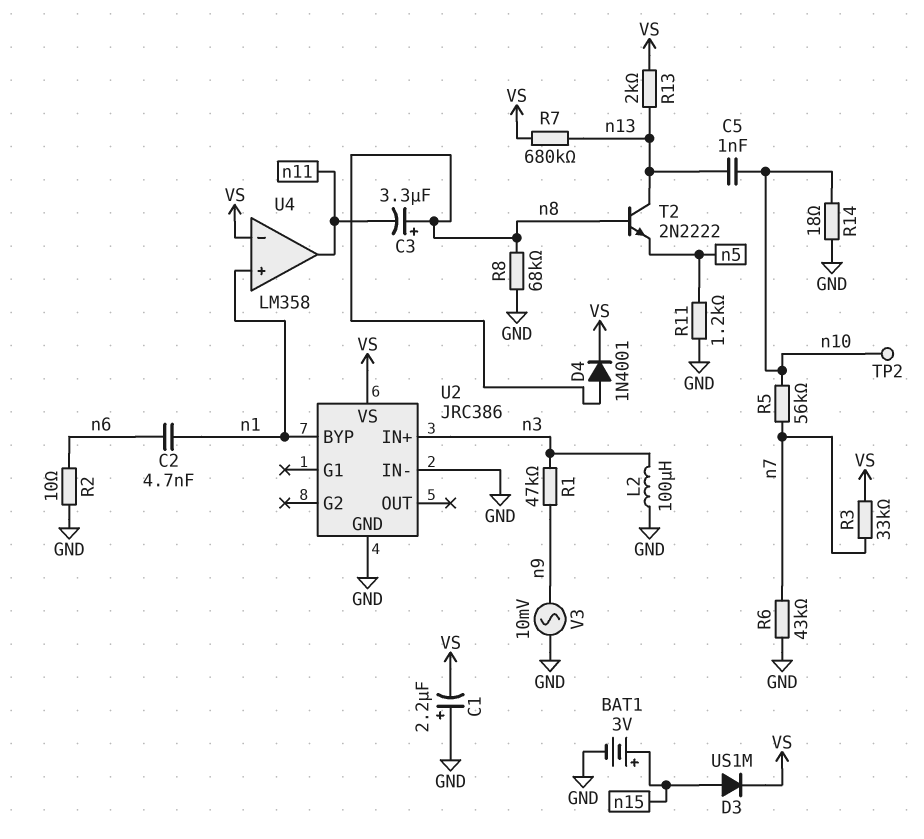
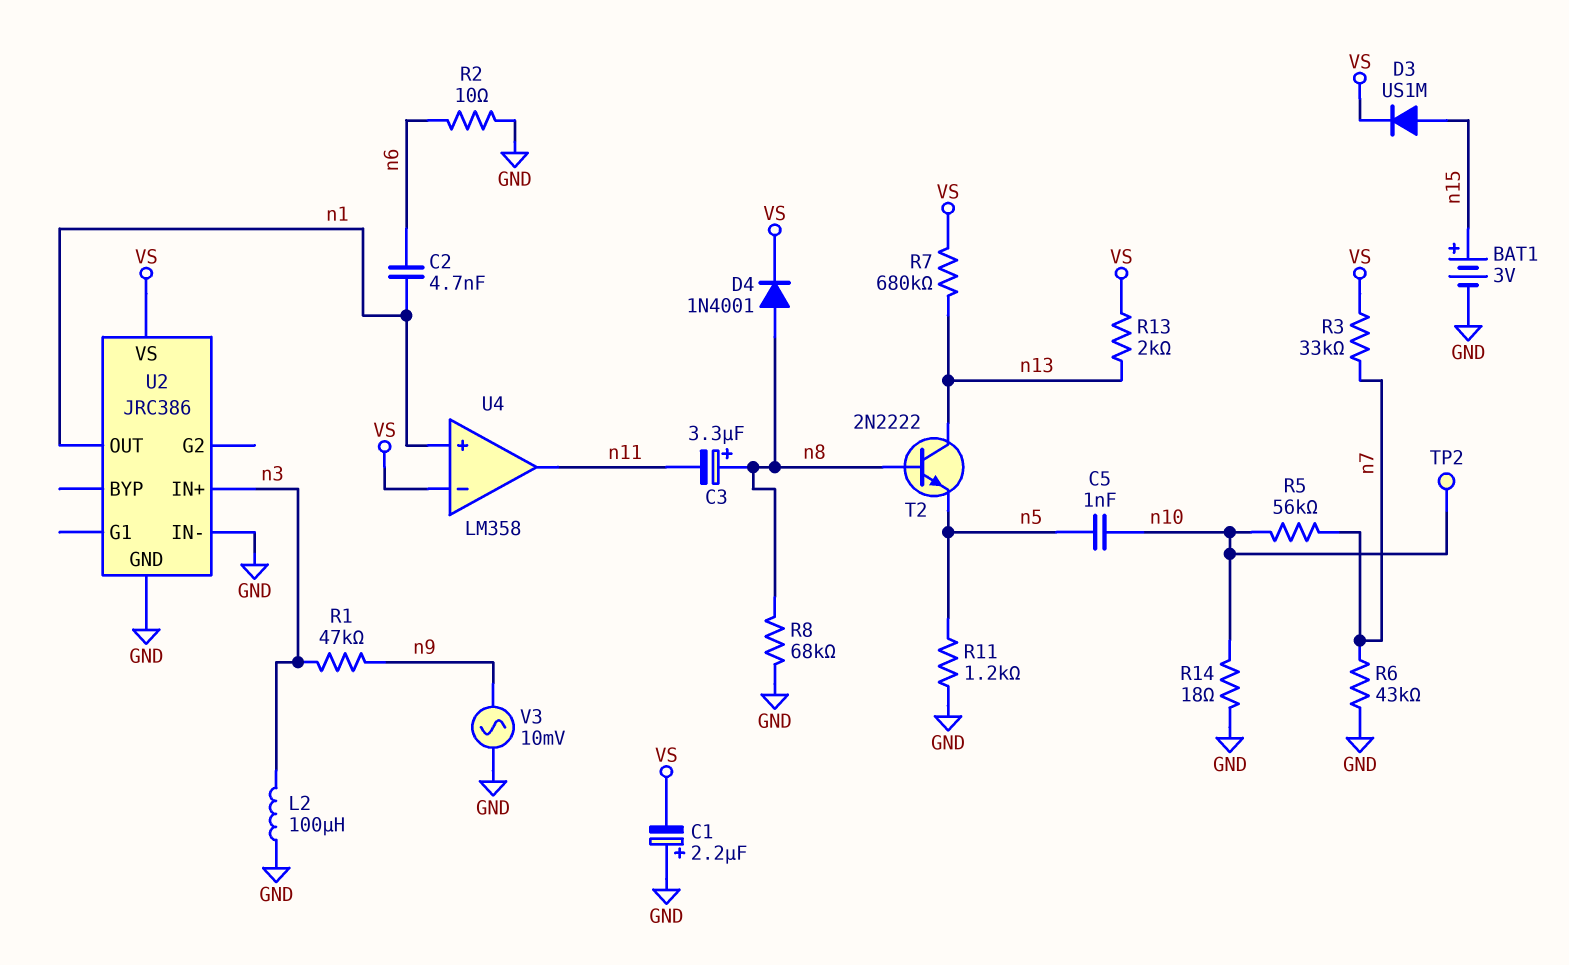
C5: 1nF (n10, n13) -> 1nF (n5, n10)
U2 pin BYP: n1 -> none
U2 pin OUT: none -> n1

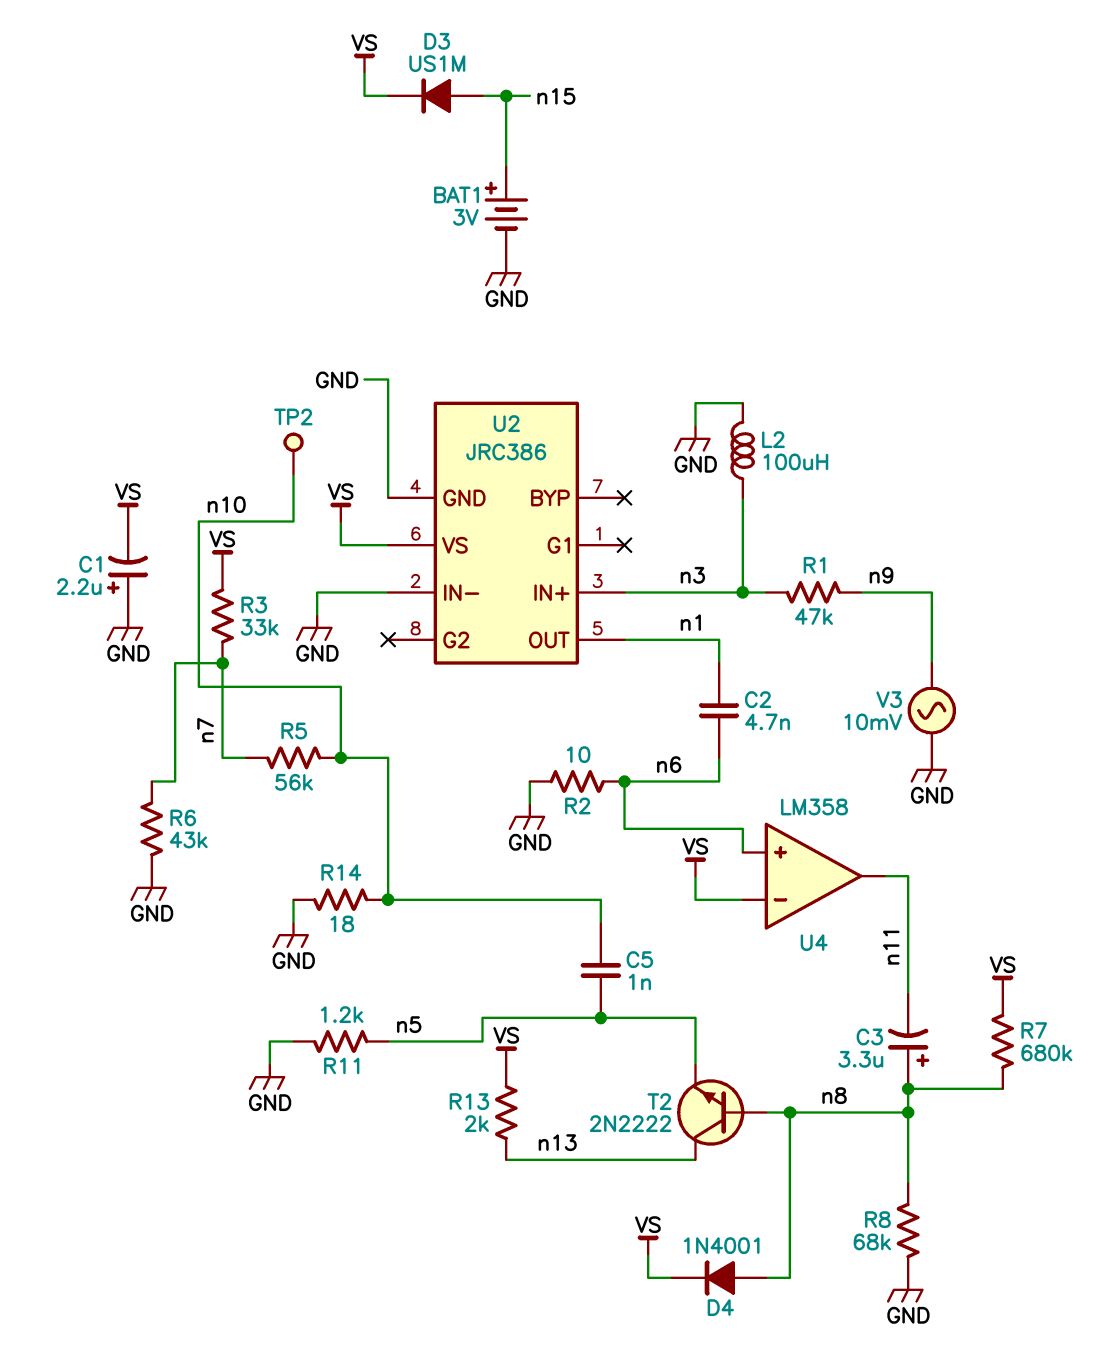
R7: 680k (VS, n13) -> 680k (VS, n8)
U4 pin in+: n1 -> n6

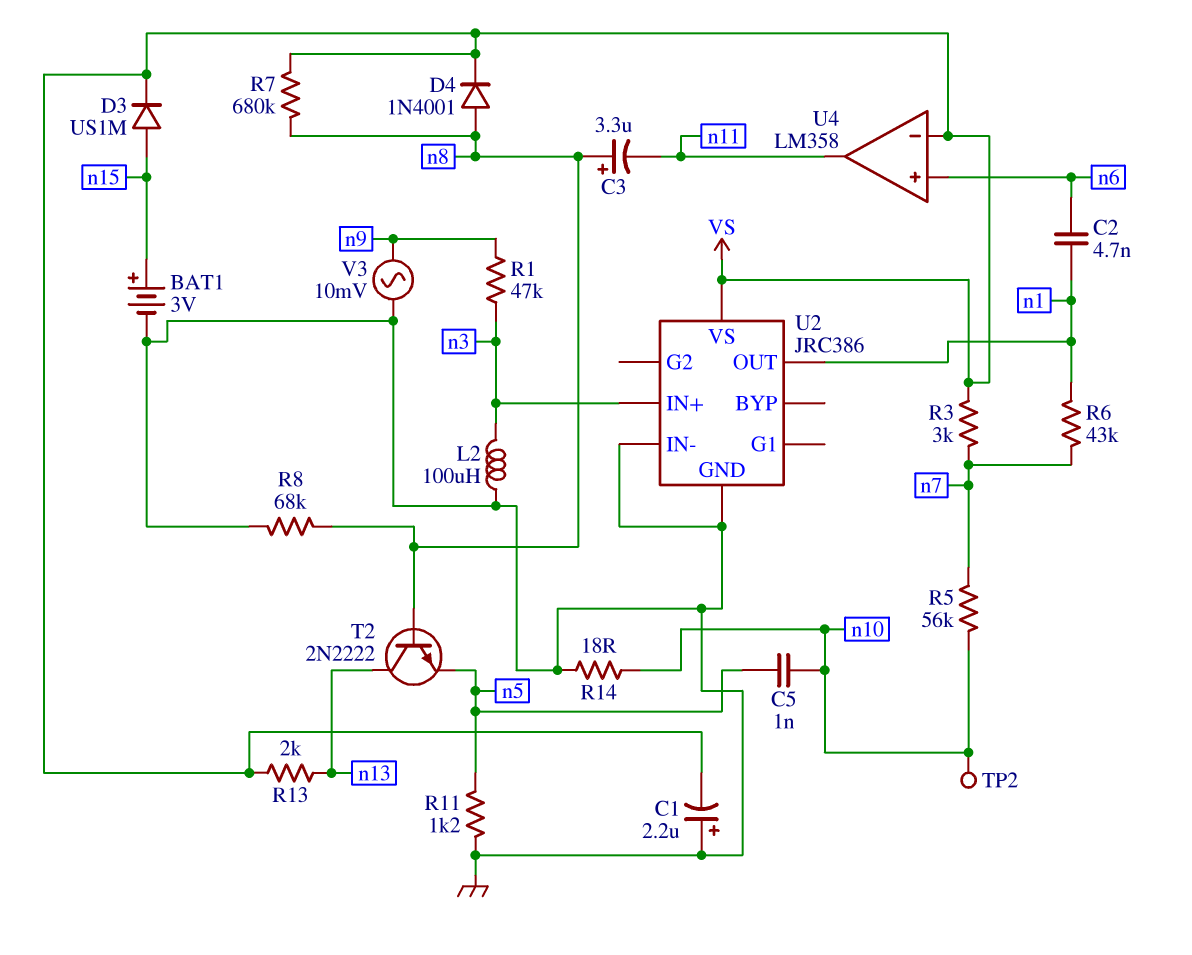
R2: 10 (GND, n6) -> none
R3: 33k (VS, n7) -> 3k (VS, n7)
R6: 43k (GND, n7) -> 43k (n1, n7)

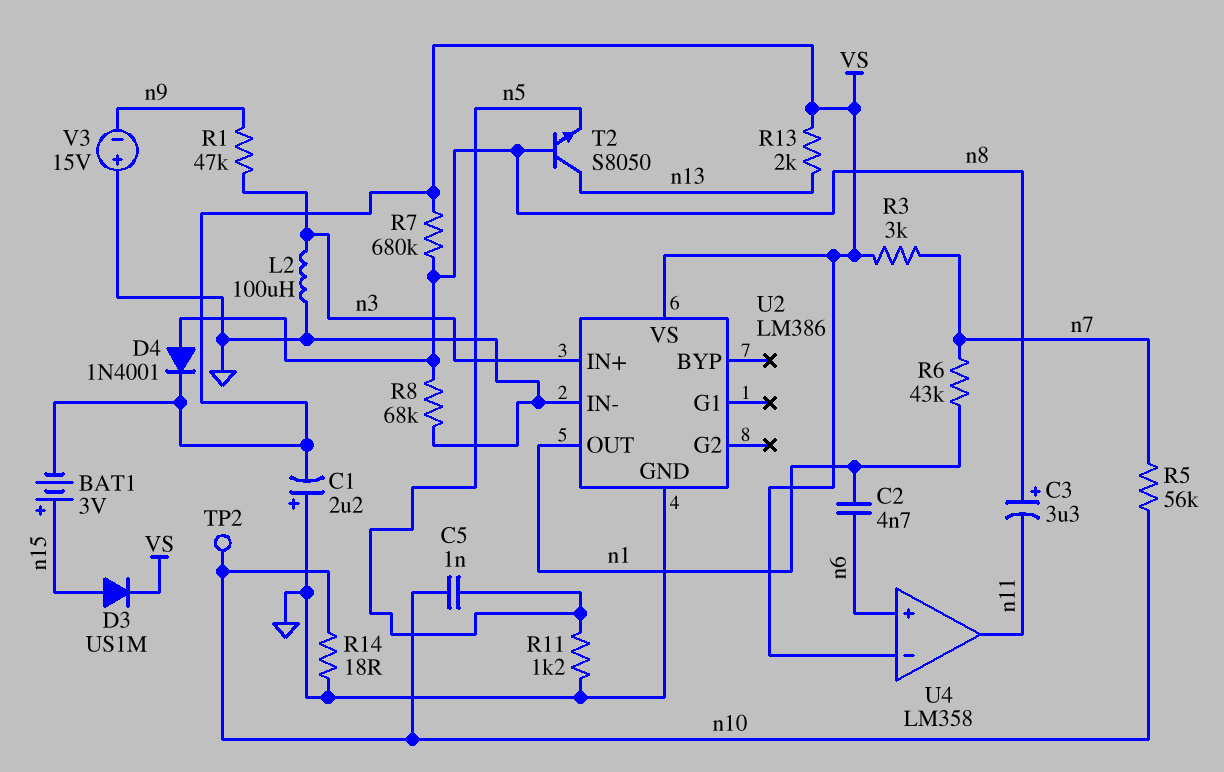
BAT1: 3V (plus n15, minus GND) -> 3V (plus n15, minus VS)
T2: NPN 2N2222 (B n8, C n13, E n5) -> NPN S8050 (B n8, C n13, E n5)
U2: JRC386 -> LM386
V3: AC 10mV (GND, n9) -> 15V (plus GND, minus n9)

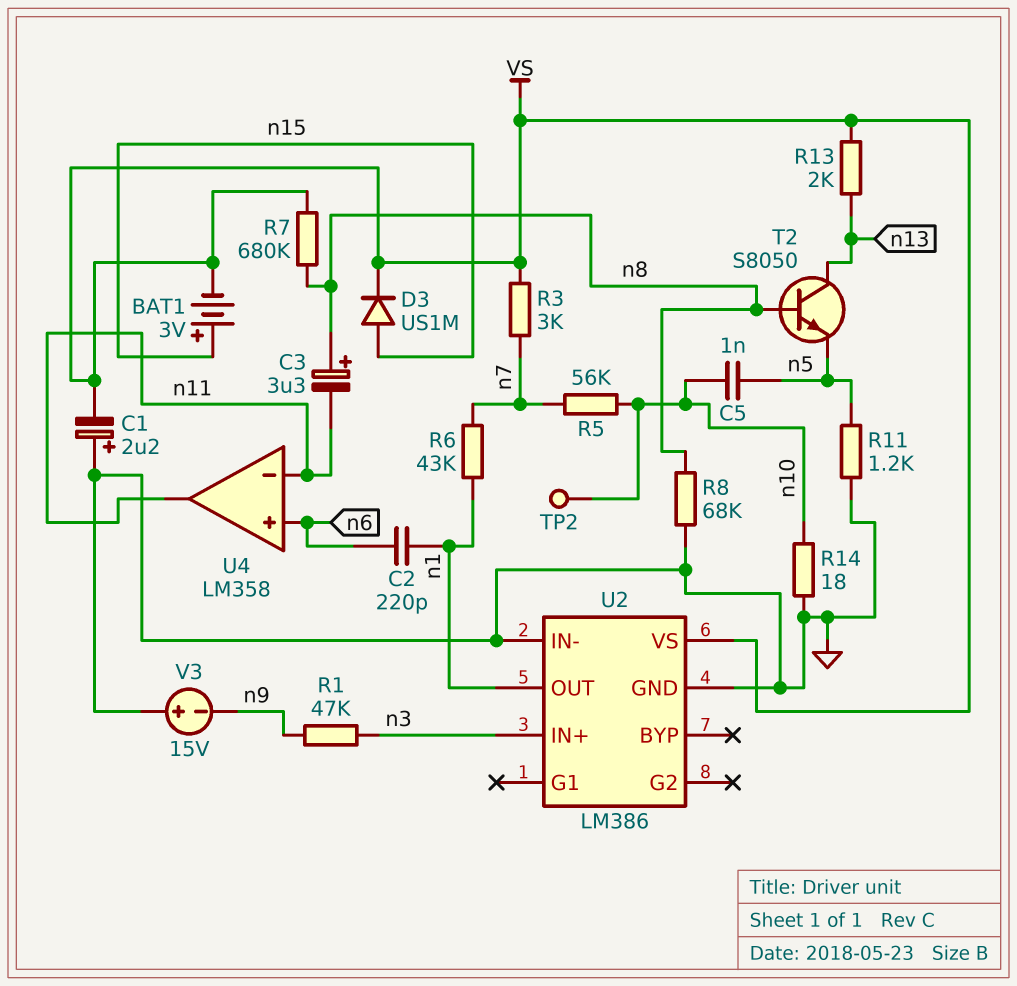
C2: 4.7nF (n1, n6) -> 220pF (n1, n6)
D4: diode 1N4001 (A n8, K VS) -> none
L2: 100uH (GND, n3) -> none
U4 pin in-: VS -> n11

